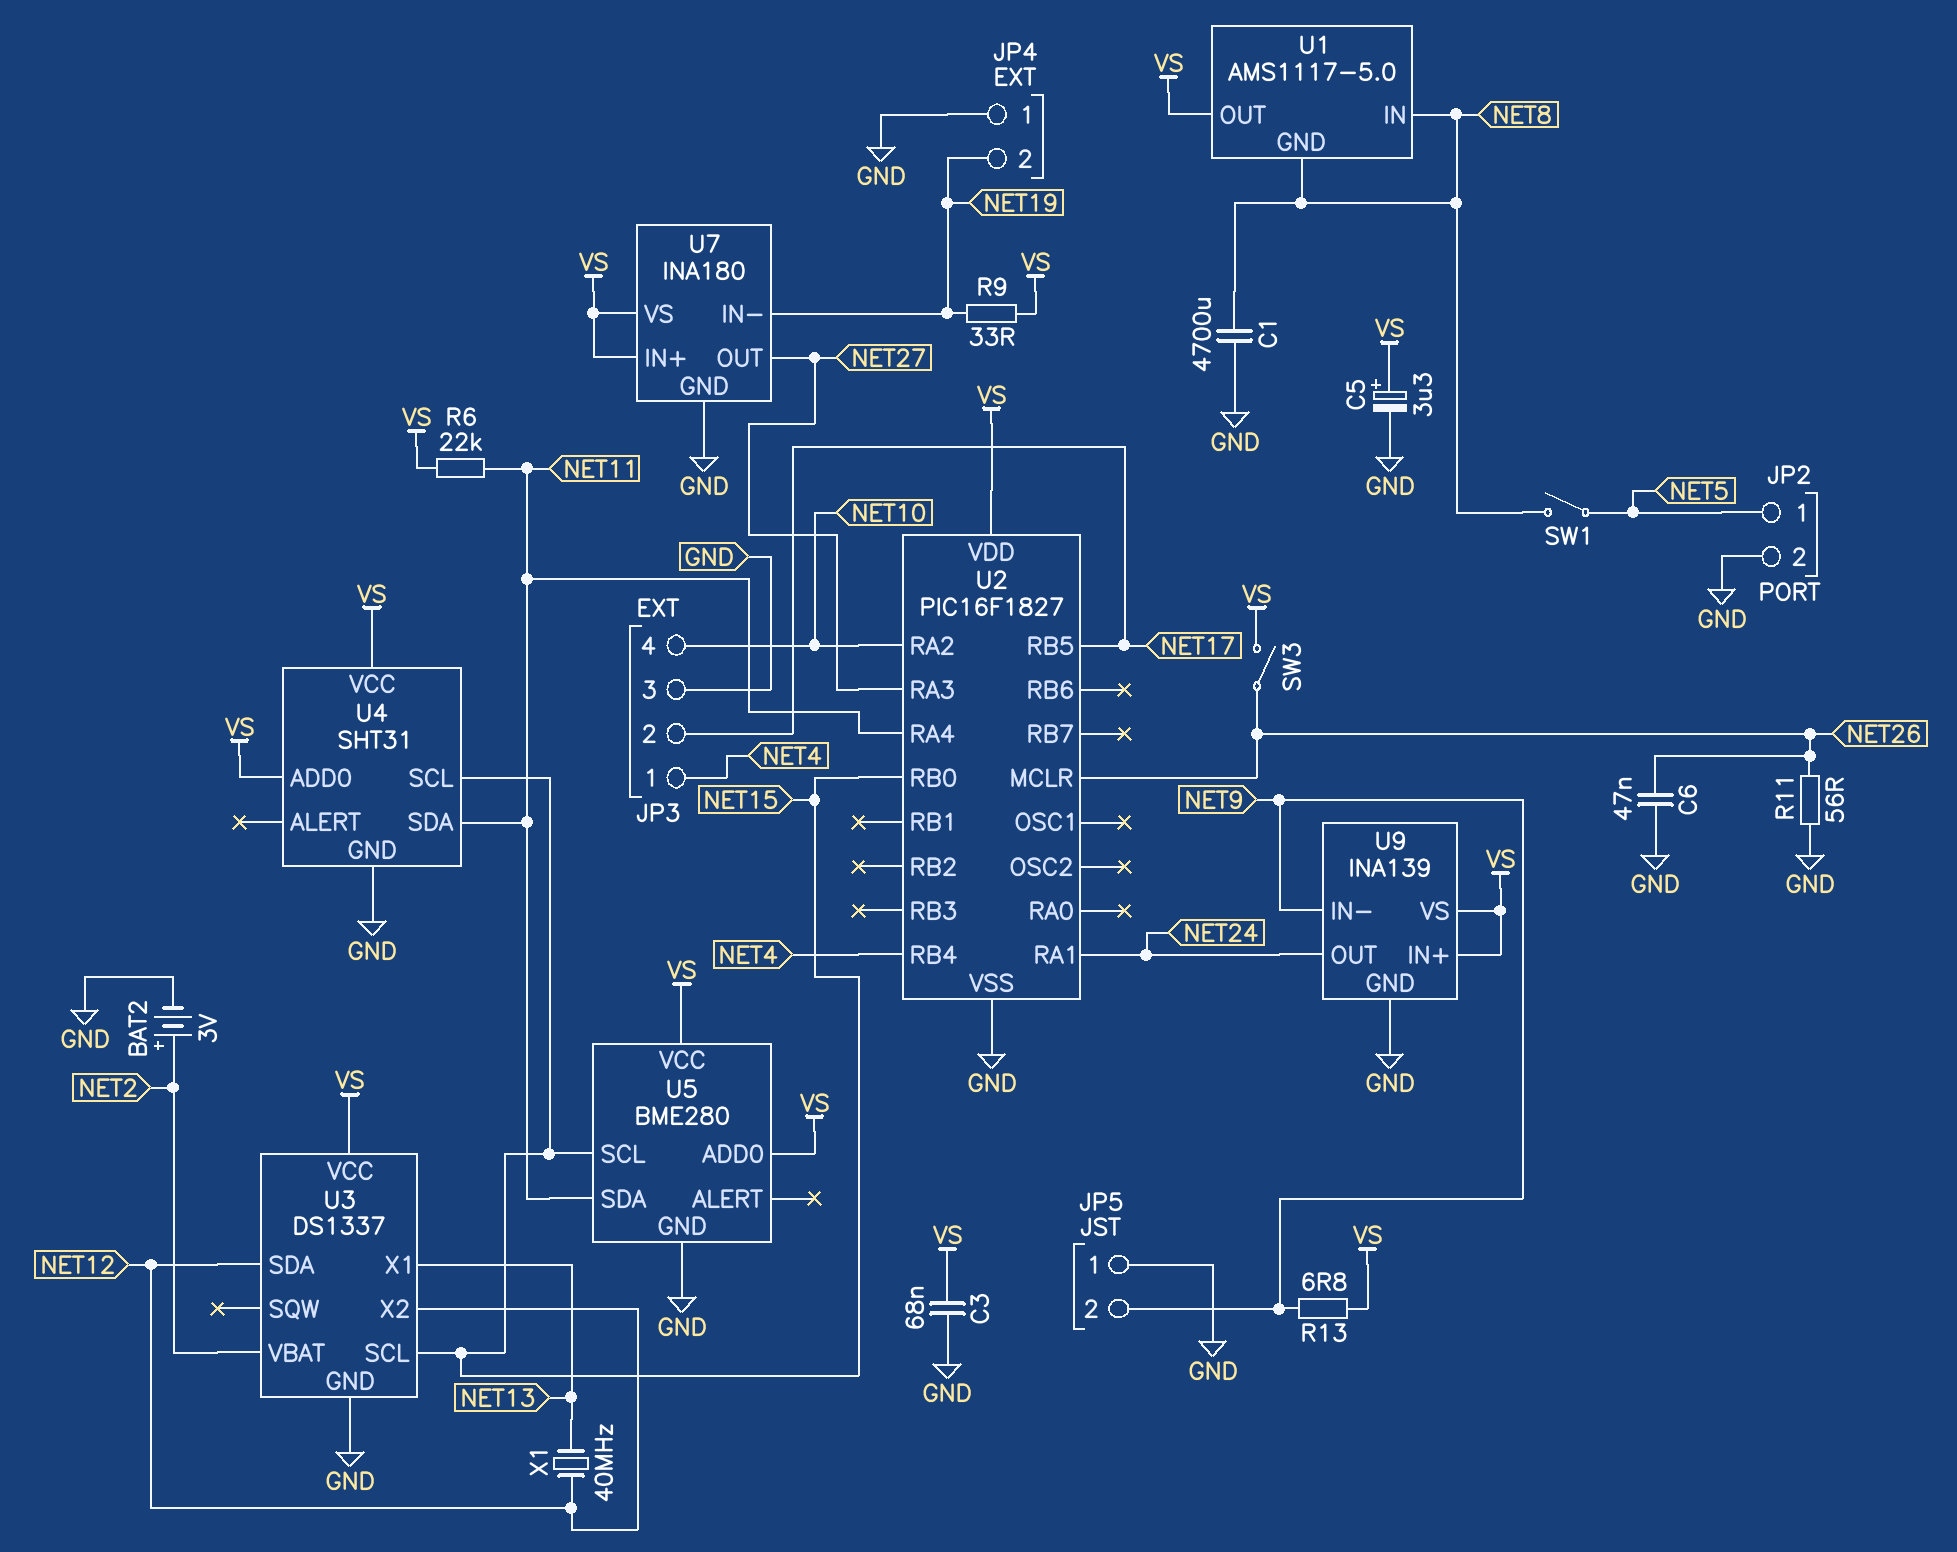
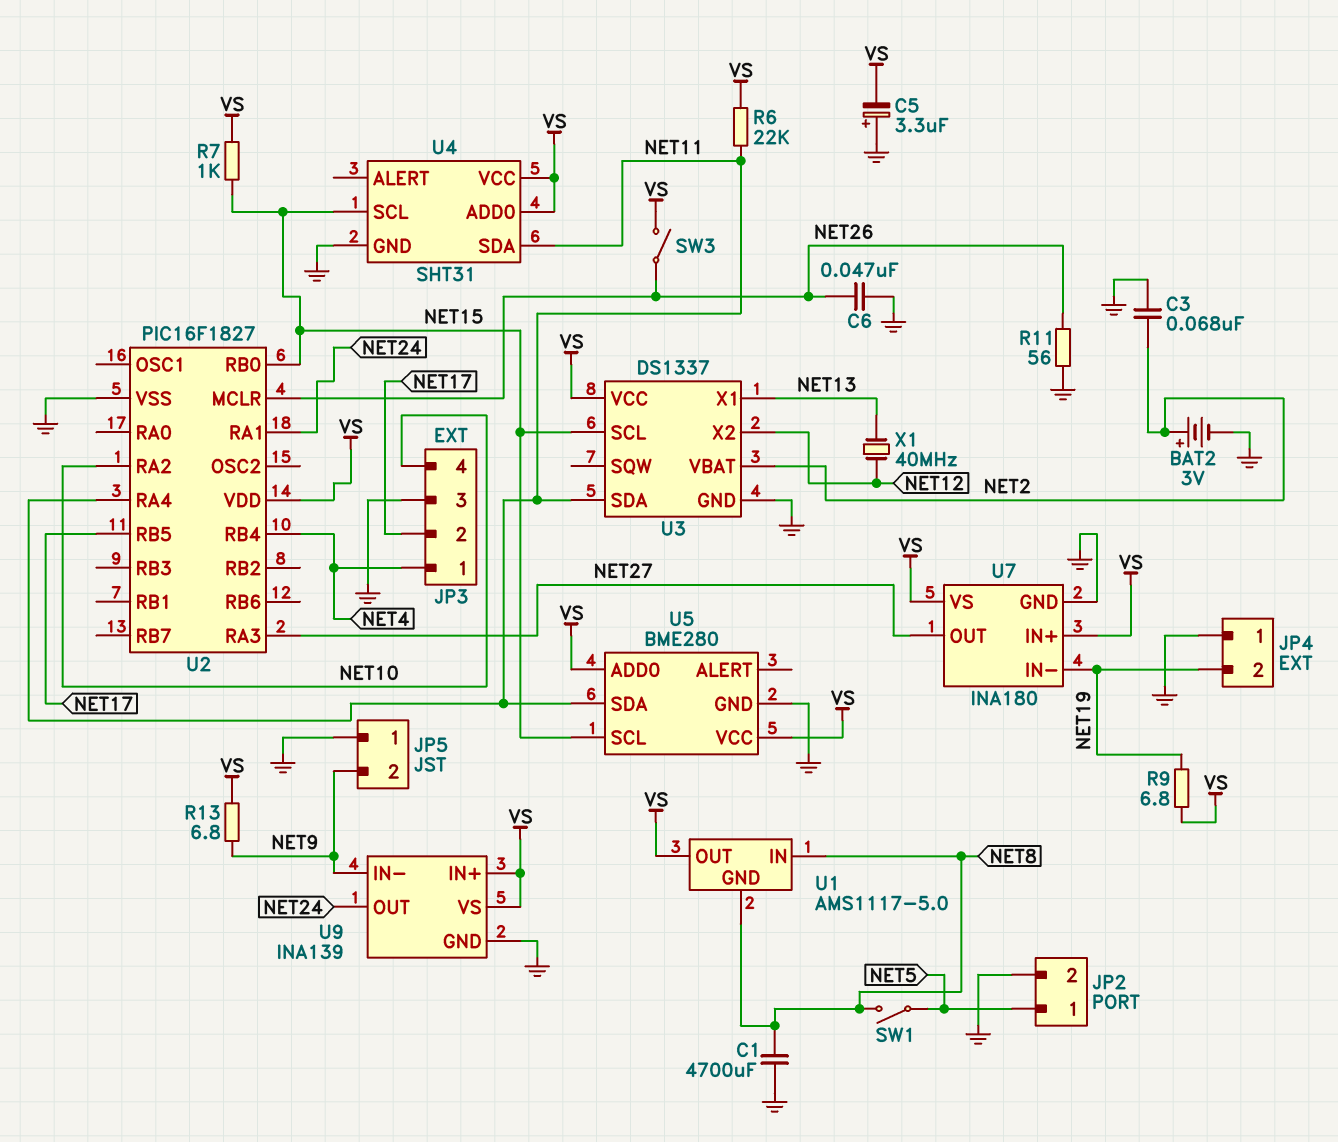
C3: 68nF (GND, VS) -> 68nF (GND, NET2)
C5: 3.3uF (plus VS, minus GND) -> 3.3uF (plus GND, minus VS)
R7: none -> 1k (NET15, VS)
R9: 33 (NET19, VS) -> 6.8 (NET19, VS)
U3 pin SDA: NET12 -> NET11

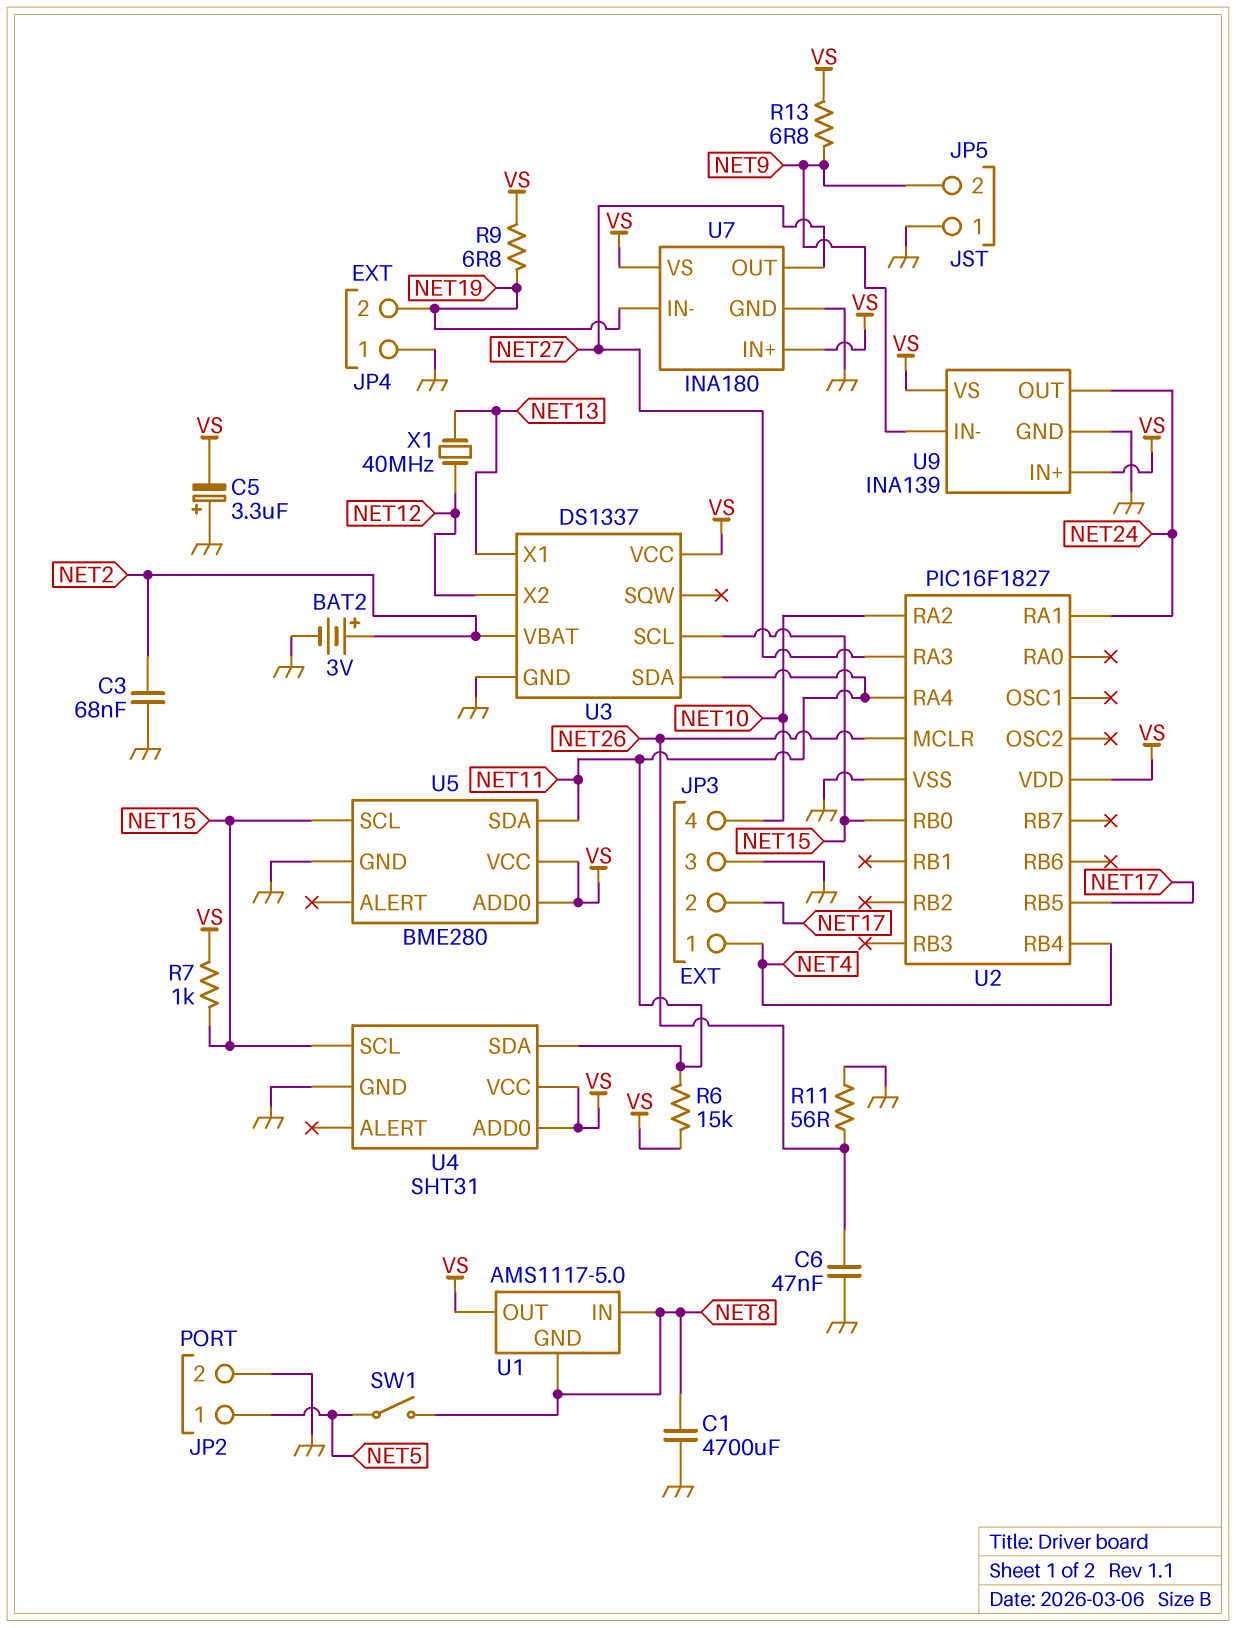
R6: 22k (NET11, VS) -> 15k (NET11, VS)
SW3: switch (NET26, VS) -> none

